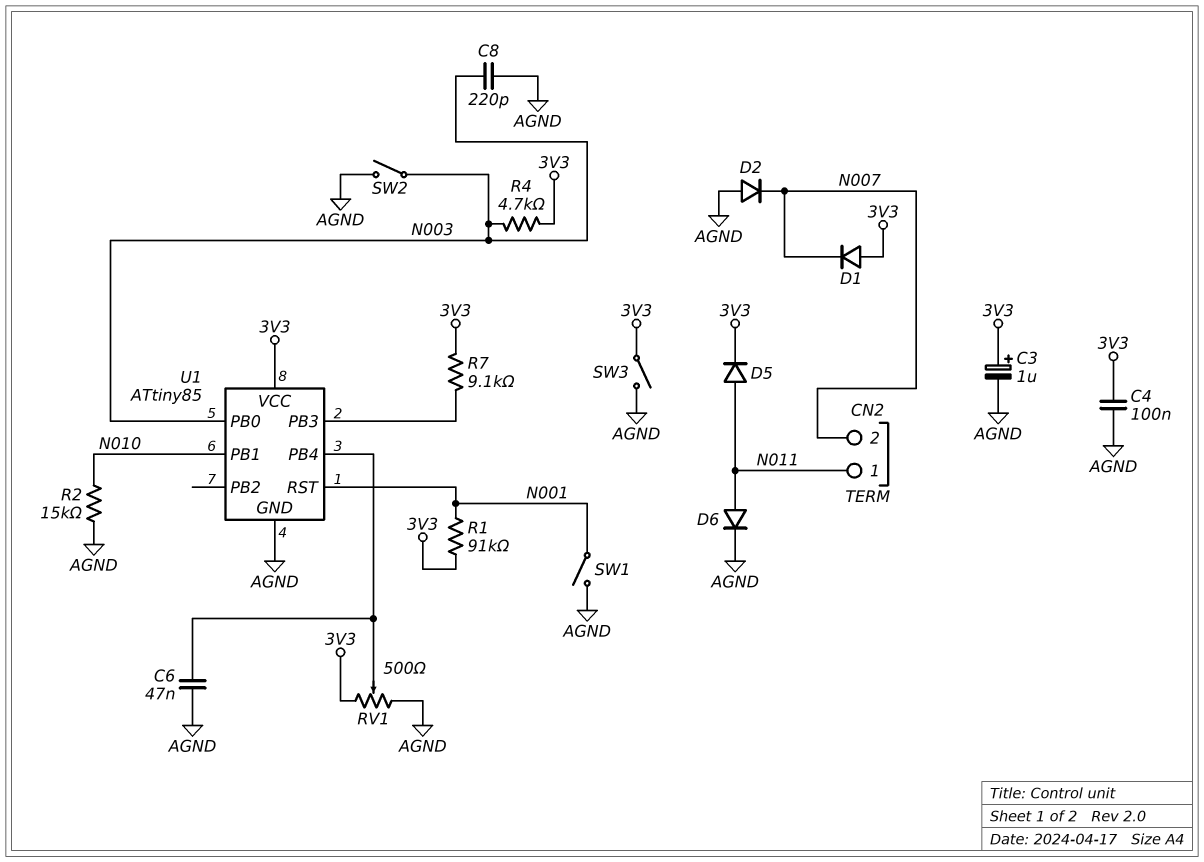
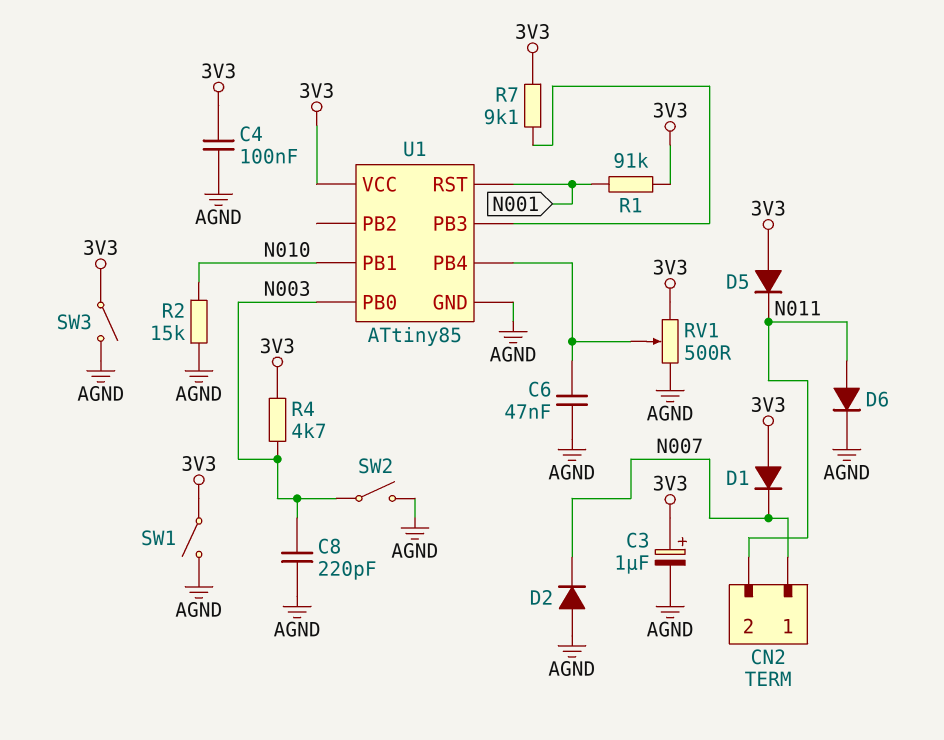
CN2 pin 1: N011 -> N007
CN2 pin 2: N007 -> N011
D5: diode (A N011, K 3V3) -> diode (A 3V3, K N011)
SW1: switch (AGND, N001) -> switch (3V3, AGND)

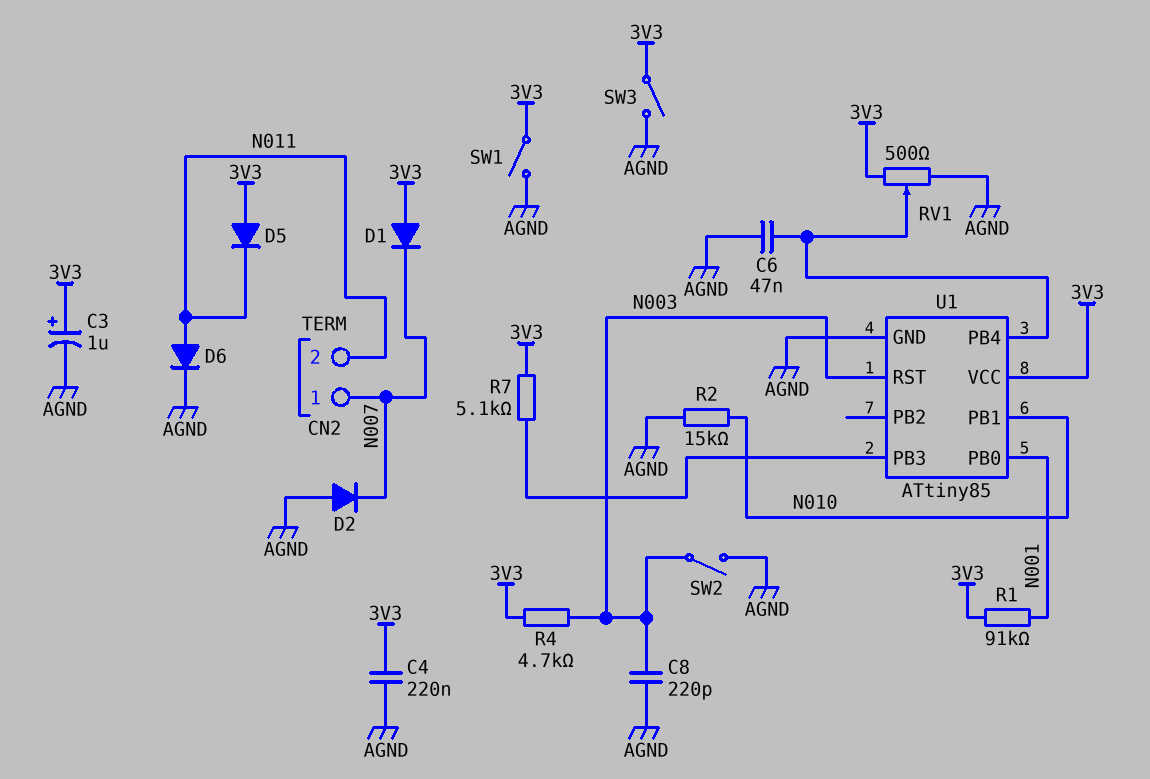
C4: 100nF (3V3, AGND) -> 220nF (3V3, AGND)
R7: 9.1k (3V3, U1/PB3) -> 5.1k (3V3, U1/PB3)
U1 pin PB0: N003 -> N001
U1 pin RST: N001 -> N003

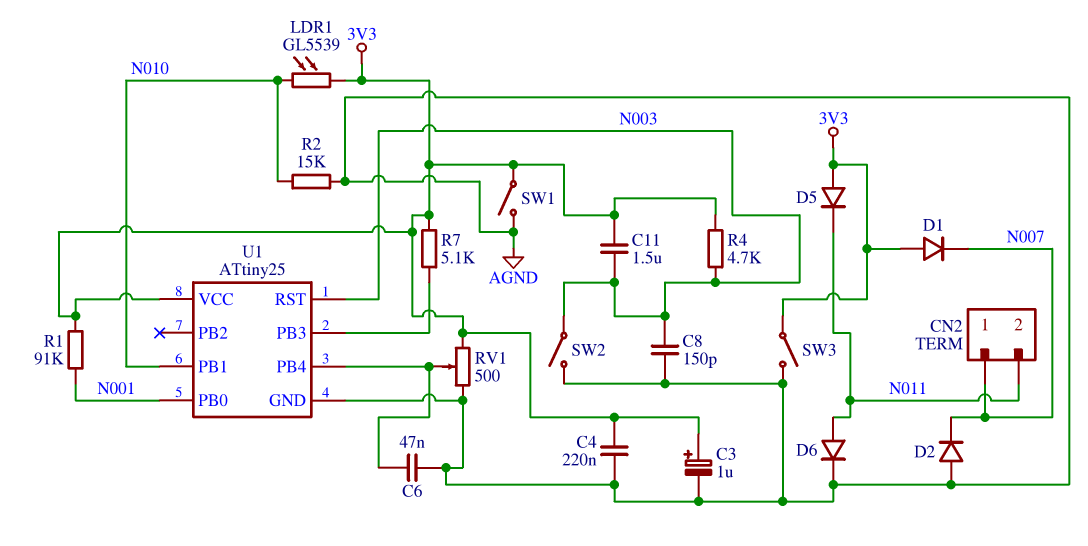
C8: 220pF (AGND, N003) -> 150pF (AGND, N003)
C11: none -> 1.5uF (3V3, N003)
LDR1: none -> GL5539 (3V3, N010)
U1: ATtiny85 -> ATtiny25

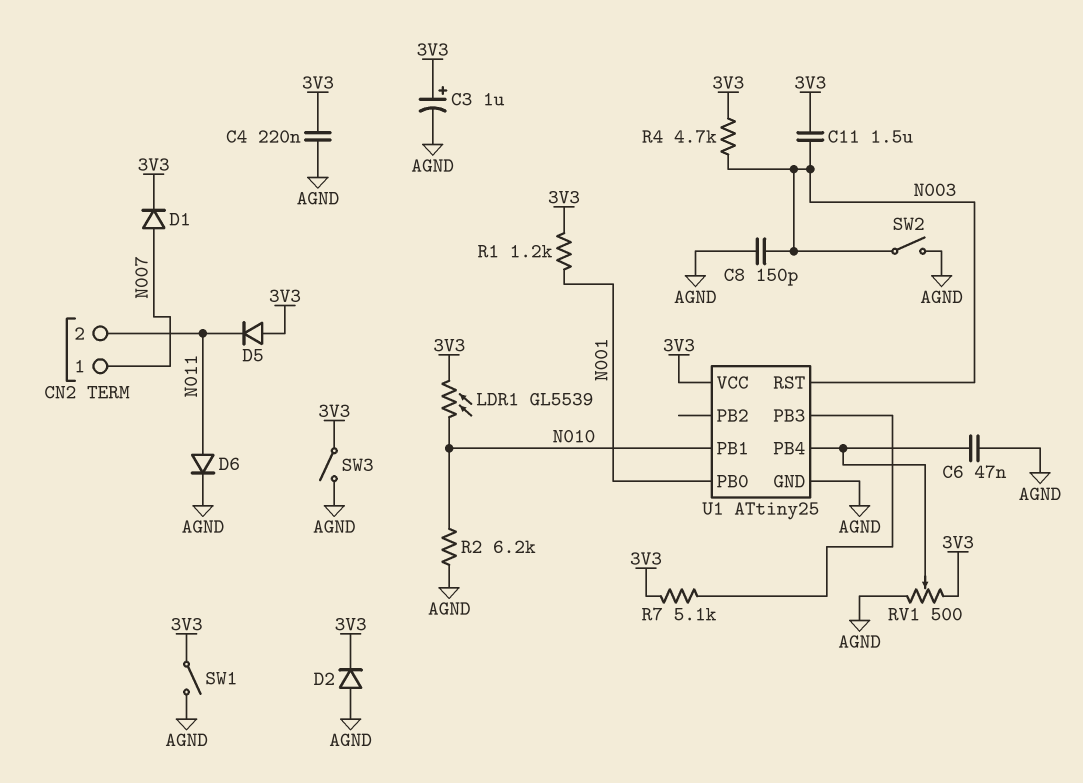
D1: diode (A 3V3, K N007) -> diode (A N007, K 3V3)
D2: diode (A AGND, K N007) -> diode (A AGND, K 3V3)
R1: 91k (3V3, N001) -> 1.2k (3V3, N001)
R2: 15k (AGND, N010) -> 6.2k (AGND, N010)

